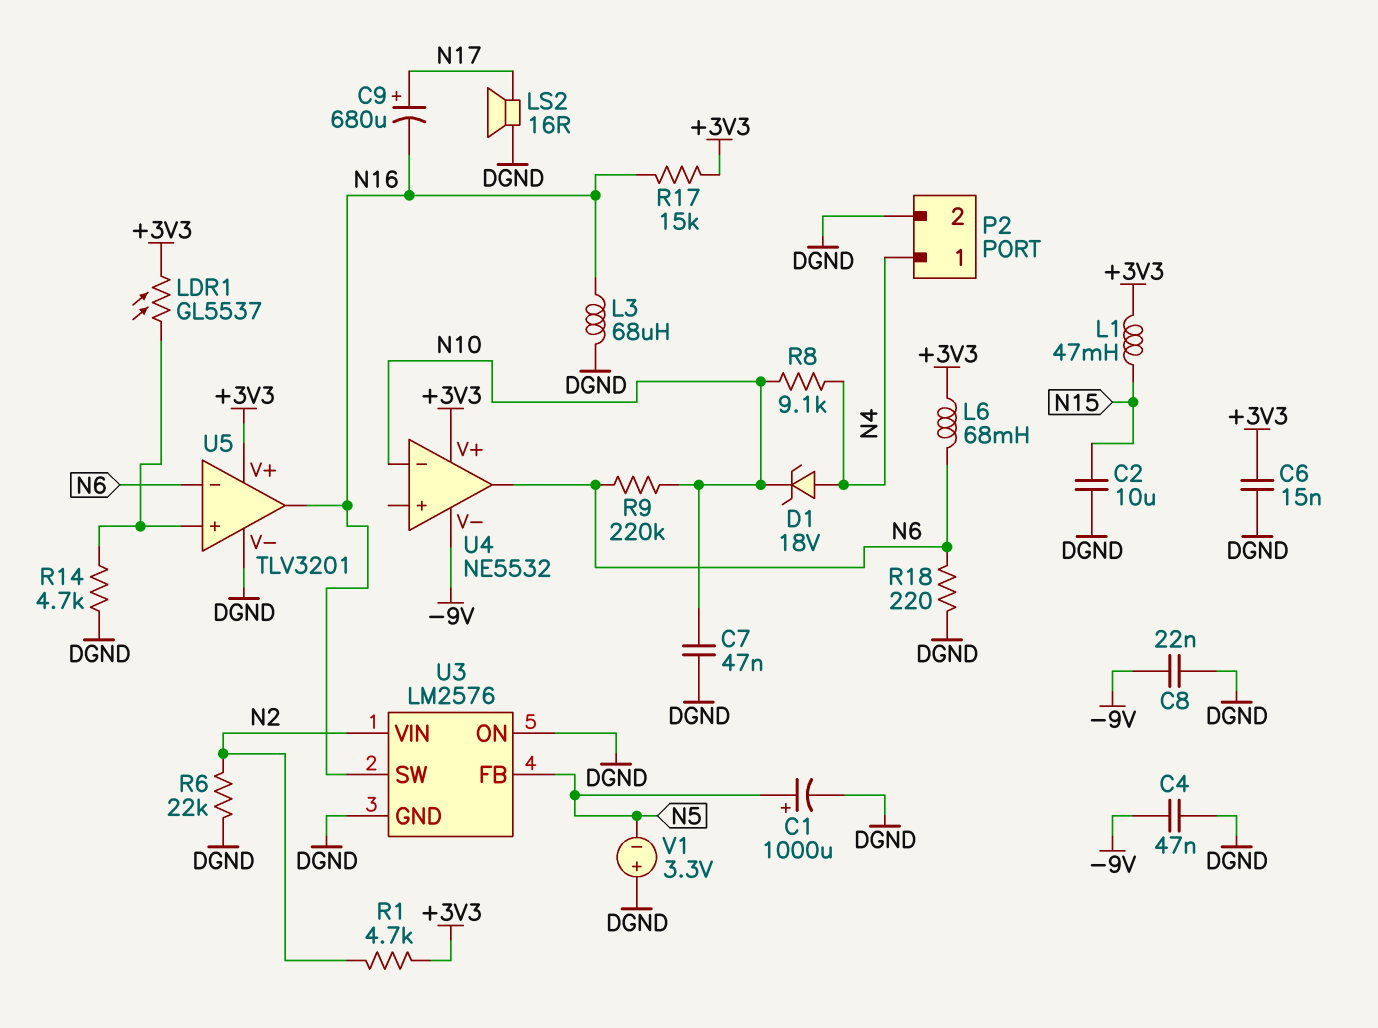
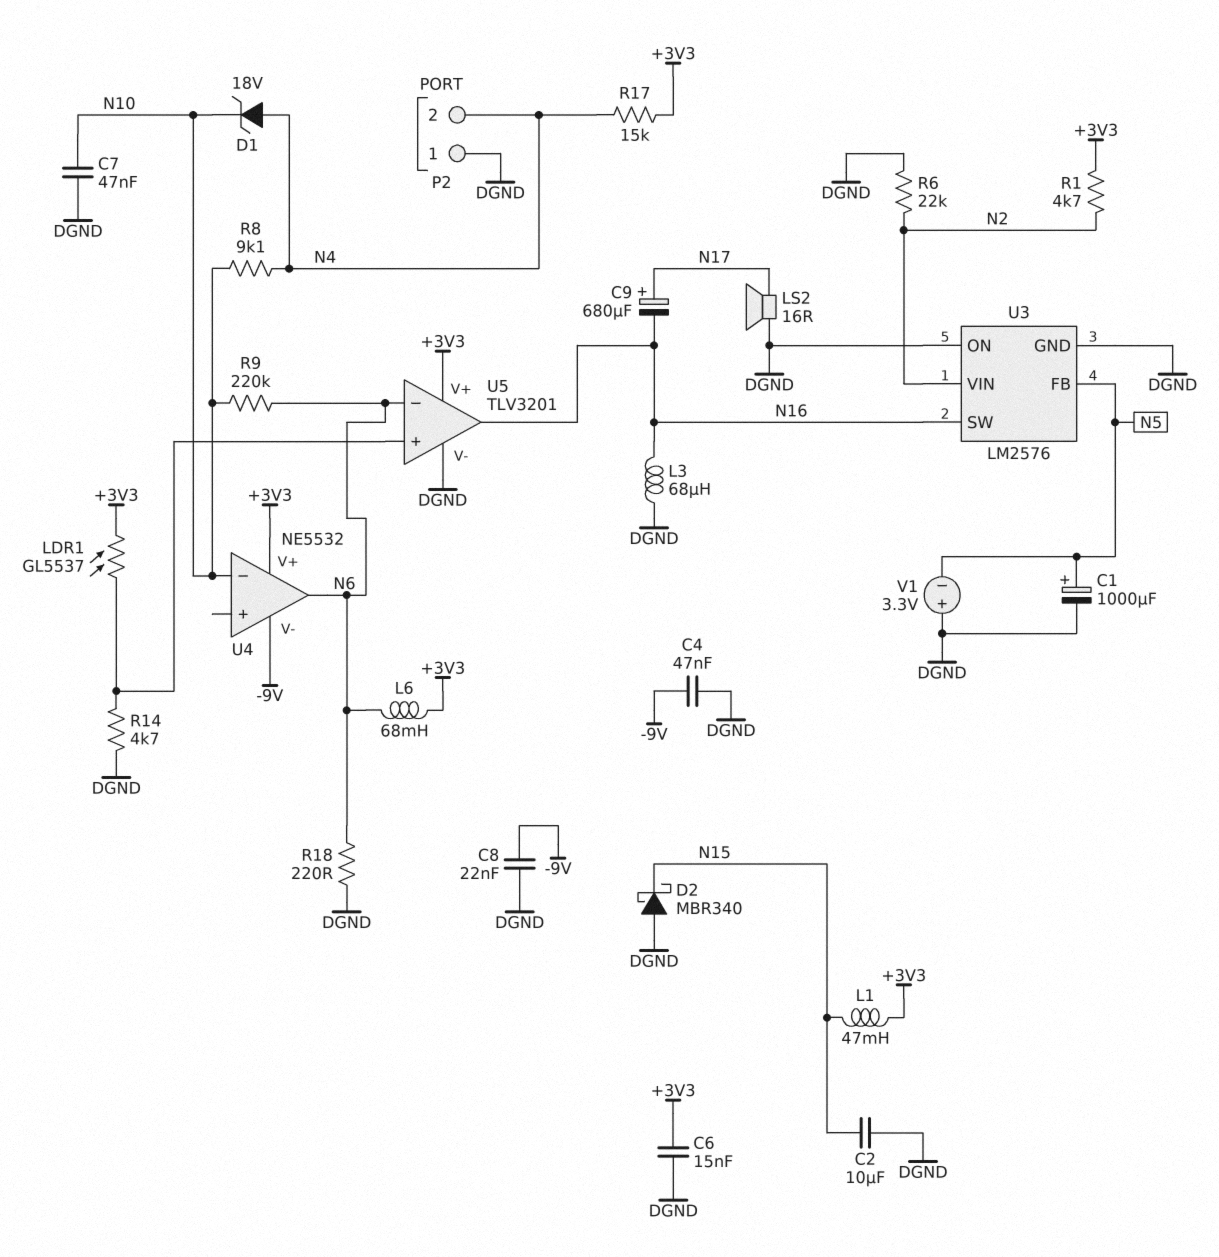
D2: none -> schottky MBR340 (A DGND, K N15)
P2 pin 1: N4 -> DGND
P2 pin 2: DGND -> N4
R17: 15k (+3V3, N16) -> 15k (+3V3, N4)

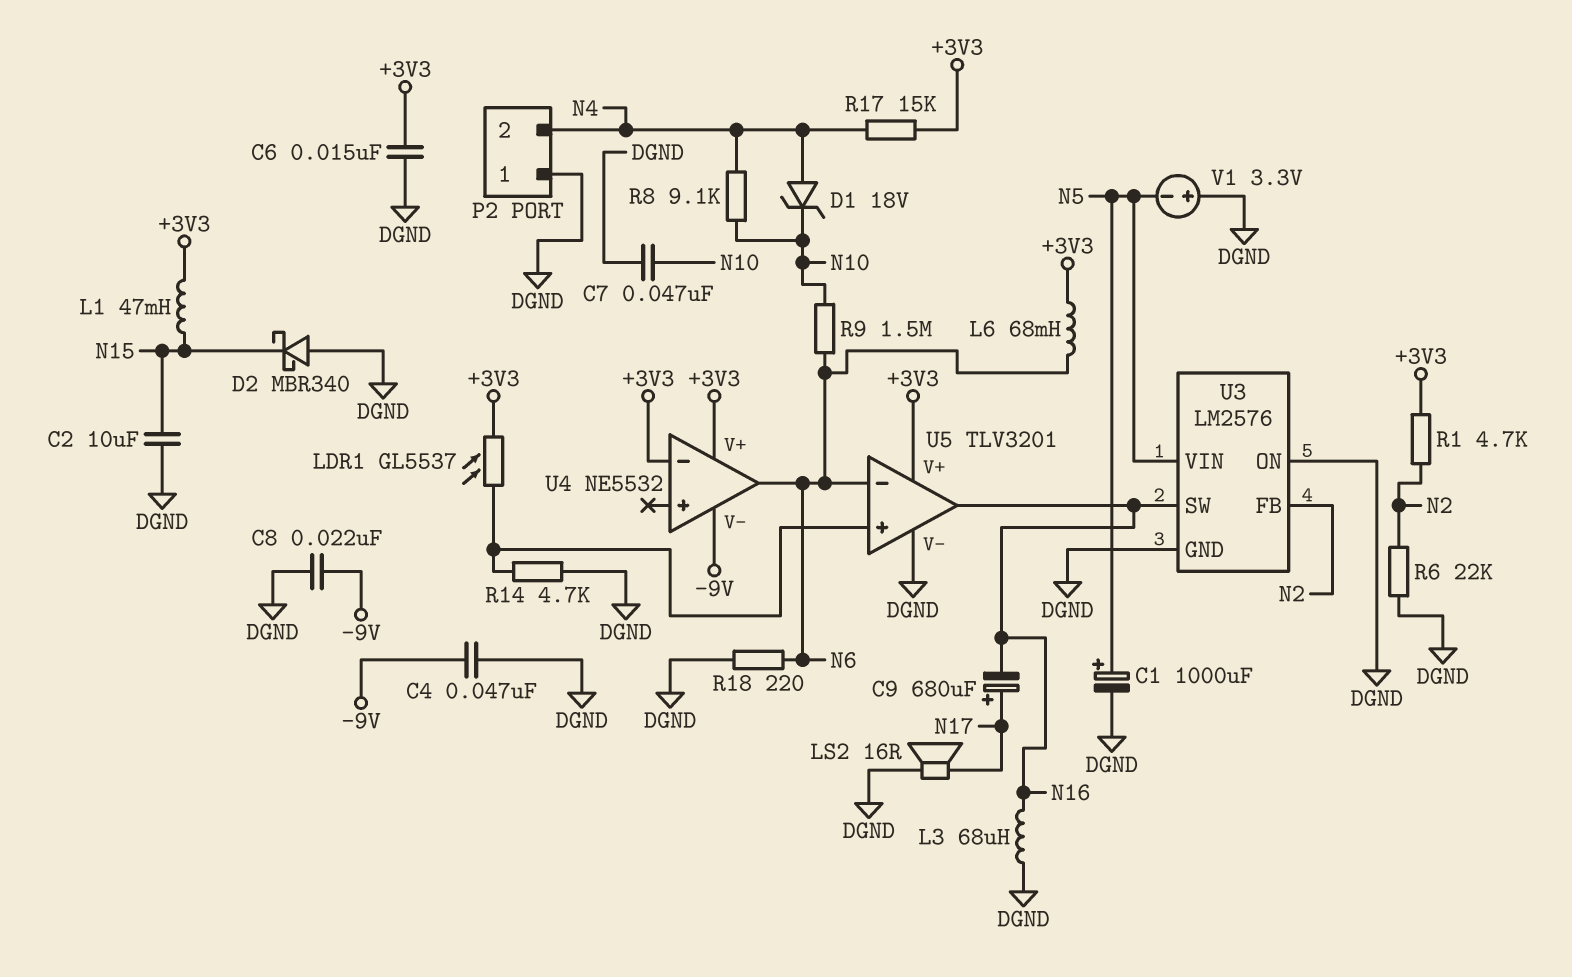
R9: 220k (N6, N10) -> 1.5M (N6, N10)
U3 pin FB: N5 -> N2
U3 pin VIN: N2 -> N5
U4 pin in-: N10 -> +3V3

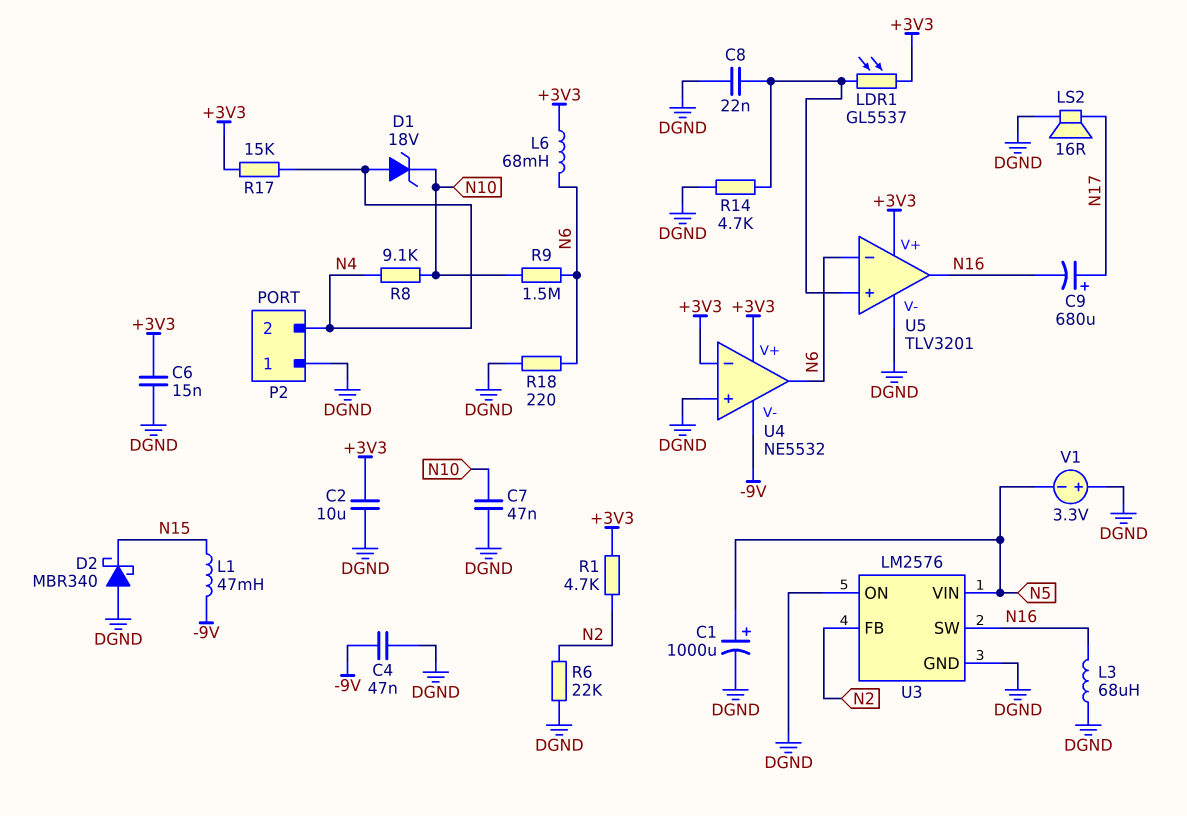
C2: 10uF (DGND, N15) -> 10uF (+3V3, DGND)
C8: 22nF (-9V, DGND) -> 22nF (DGND, U5/in+)
L1: 47mH (+3V3, N15) -> 47mH (-9V, N15)
U4 pin in+: none -> DGND

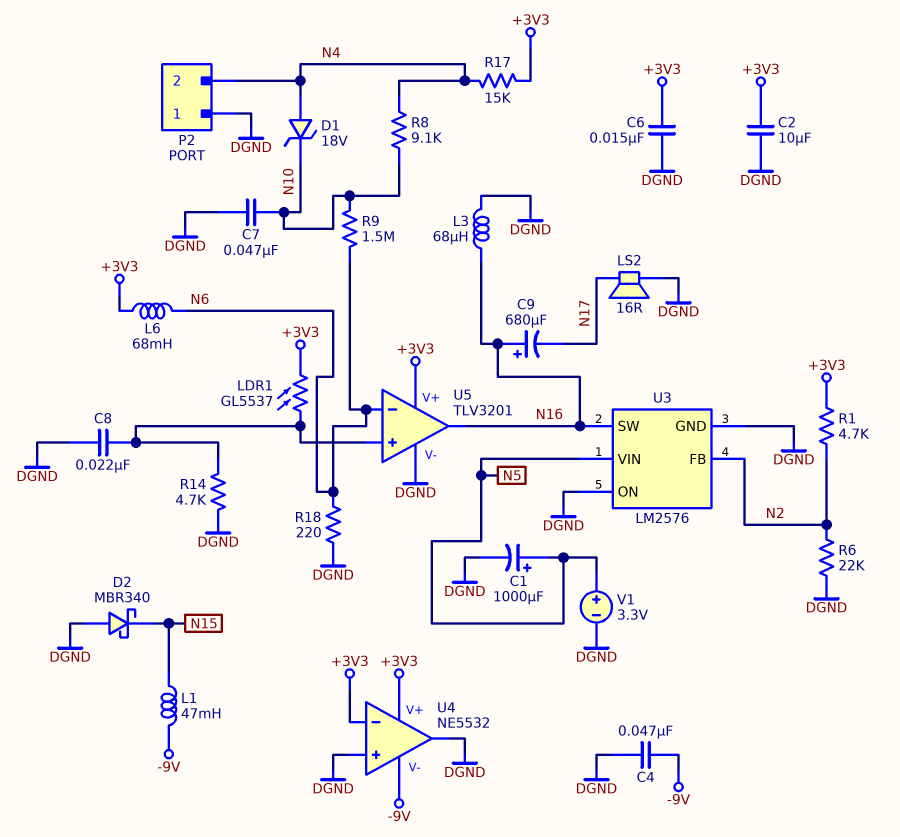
C9: 680uF (plus N17, minus N16) -> 680uF (plus N16, minus N17)
U4 pin out: N6 -> DGND
V1: 3.3V (plus DGND, minus N5) -> 3.3V (plus N5, minus DGND)

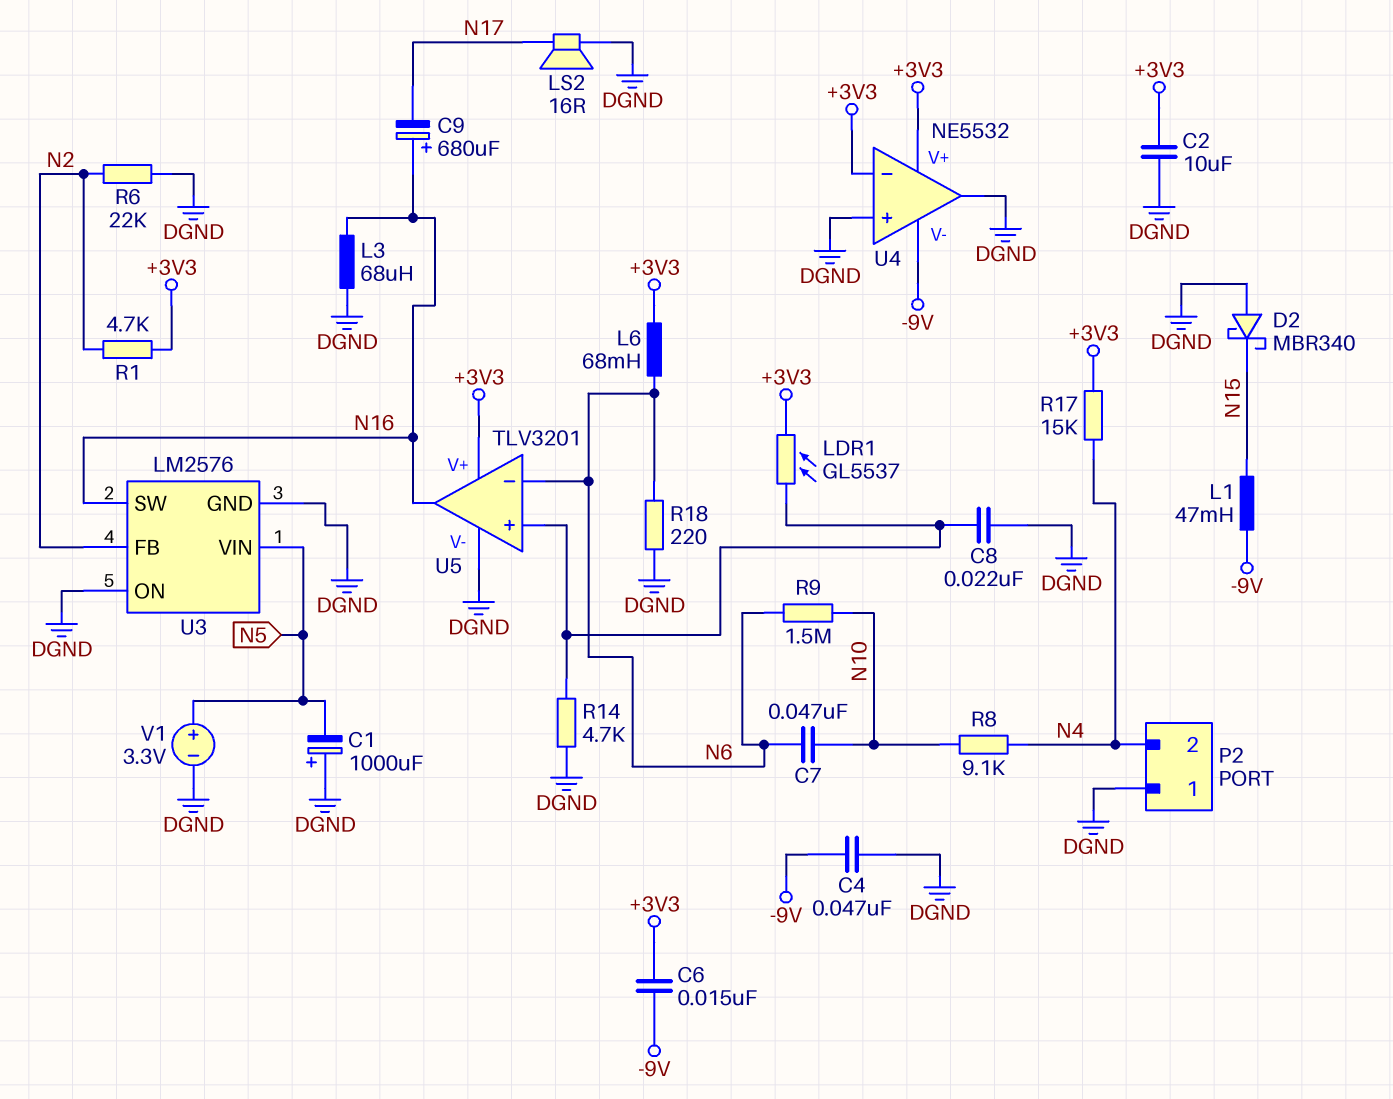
C1: 1000uF (plus N5, minus DGND) -> 1000uF (plus DGND, minus N5)
C6: 15nF (+3V3, DGND) -> 15nF (+3V3, -9V)
C7: 47nF (DGND, N10) -> 47nF (N6, N10)
D1: zener 18V (A N4, K N10) -> none

